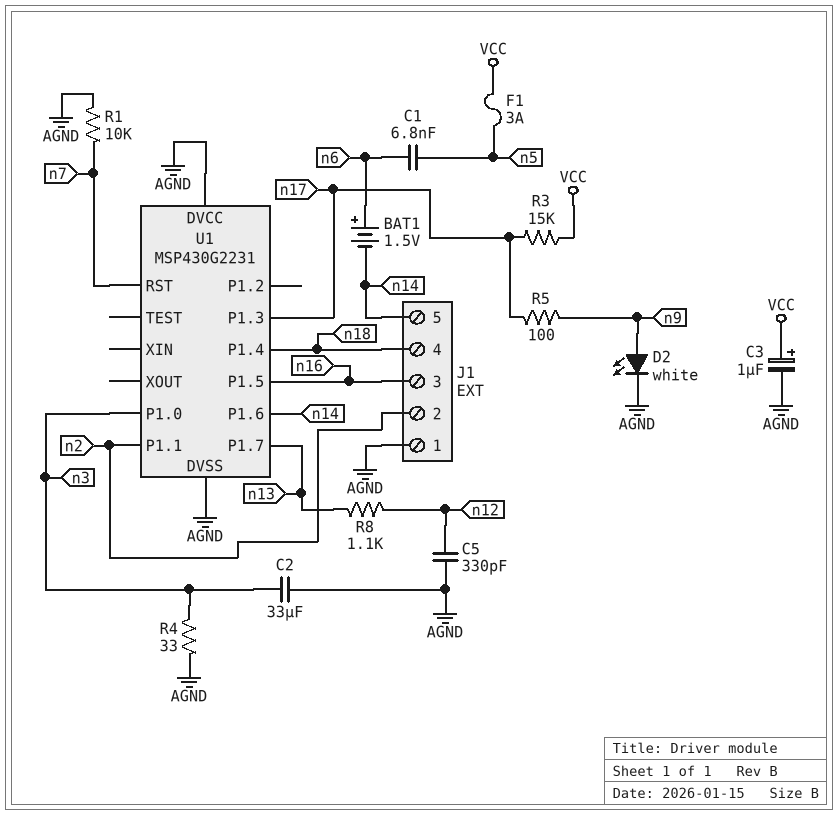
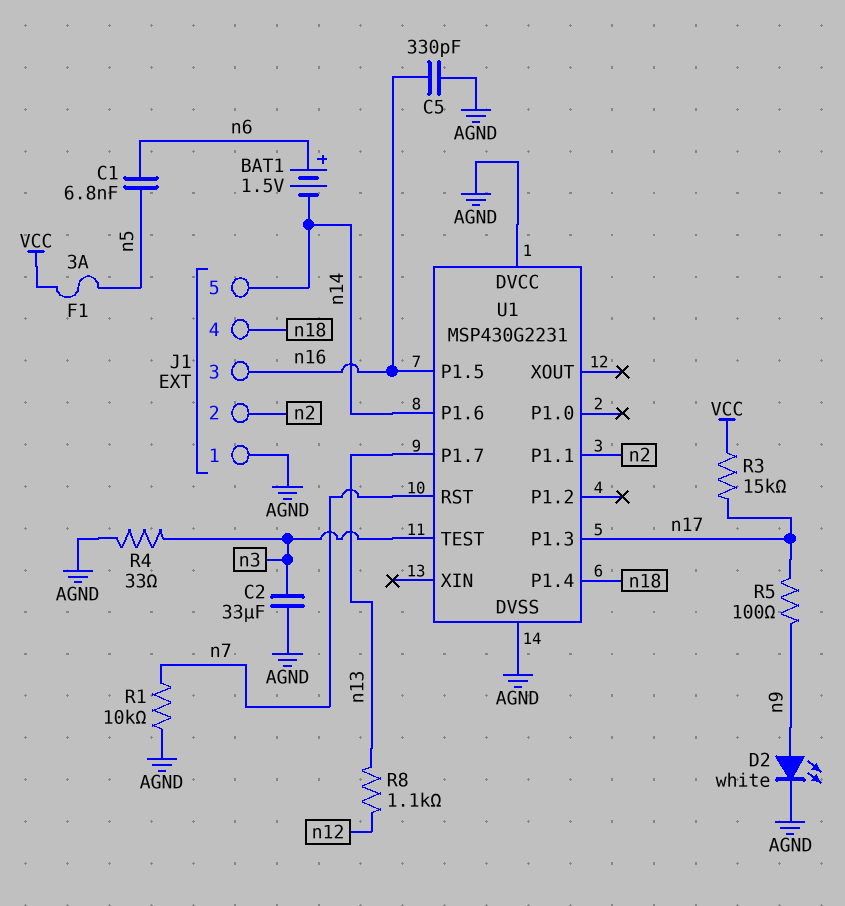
C3: 1uF (plus VCC, minus AGND) -> none
C5: 330pF (AGND, n12) -> 330pF (AGND, n16)
U1 pin P1.0: n3 -> none
U1 pin TEST: none -> n3

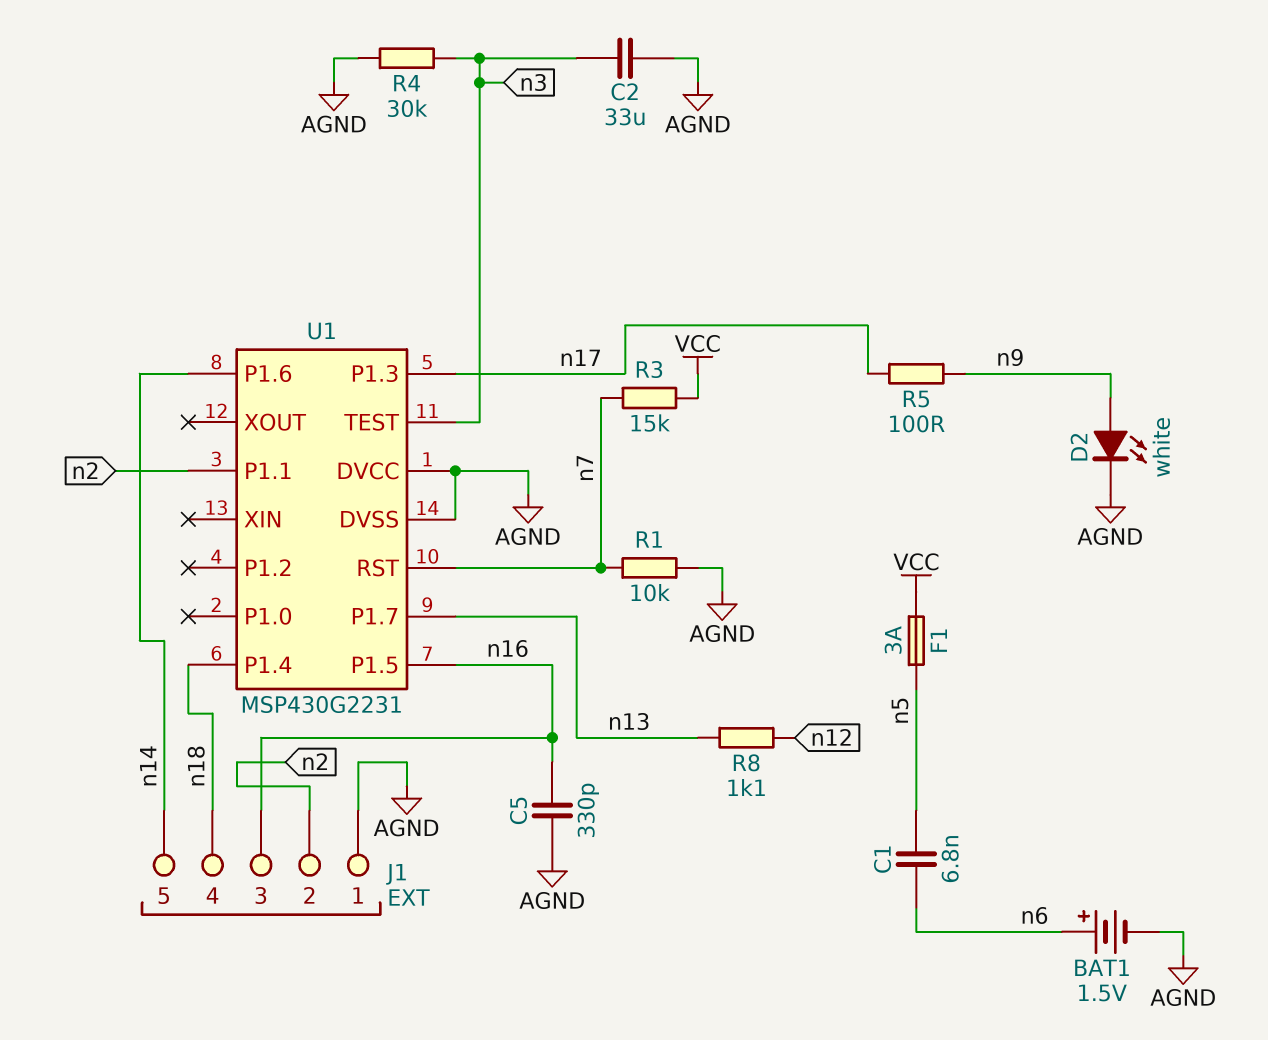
BAT1: 1.5V (plus n6, minus n14) -> 1.5V (plus n6, minus AGND)
R3: 15k (VCC, n17) -> 15k (VCC, n7)
R4: 33 (AGND, n3) -> 30k (AGND, n3)

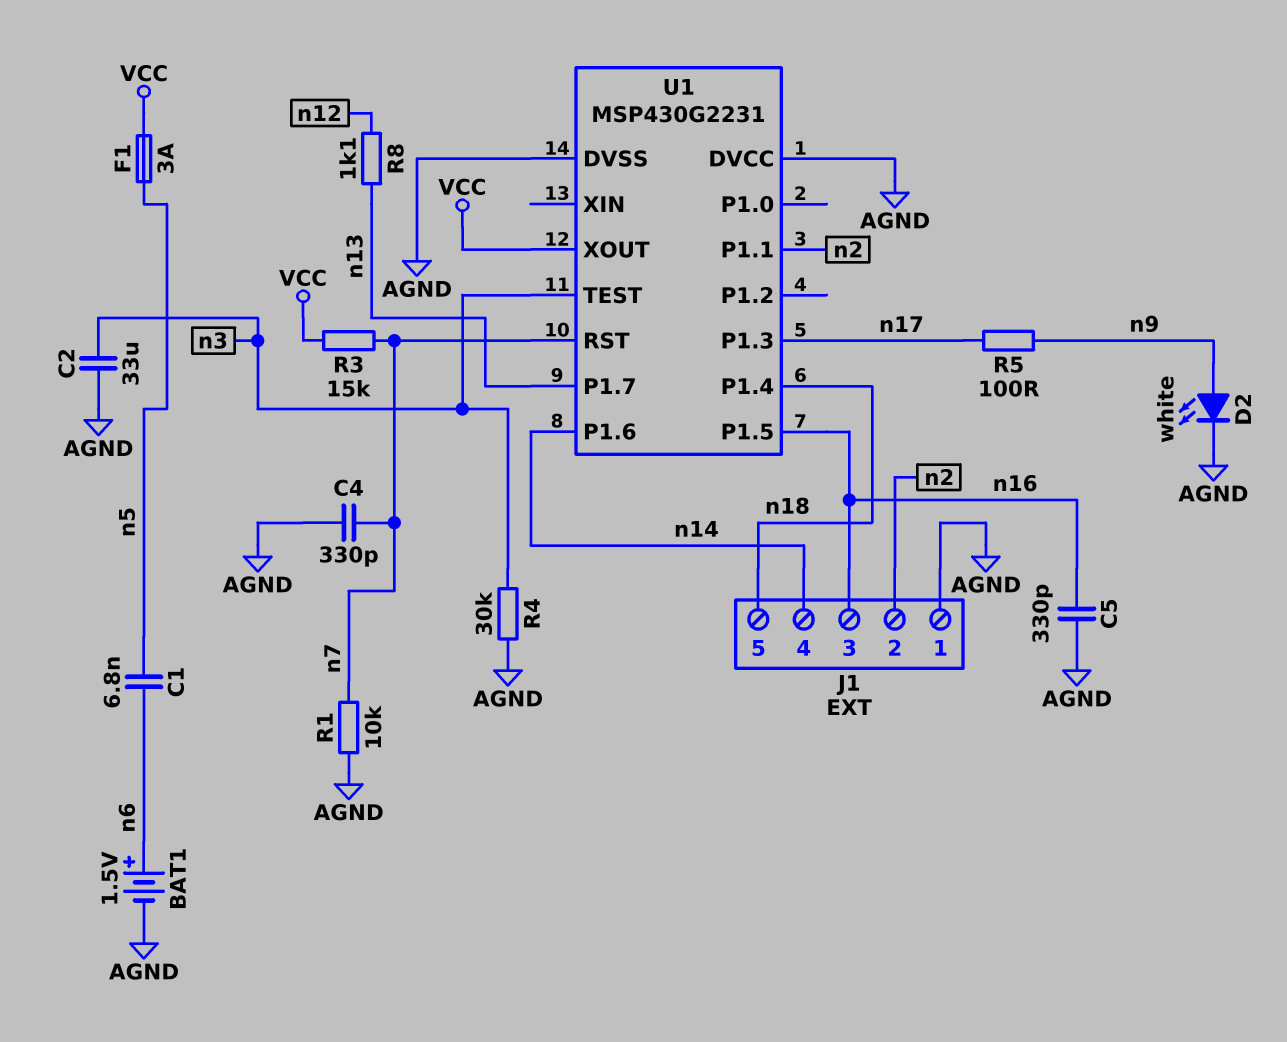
C4: none -> 330pF (AGND, n7)
J1 pin 4: n18 -> n14
J1 pin 5: n14 -> n18
U1 pin XOUT: none -> VCC

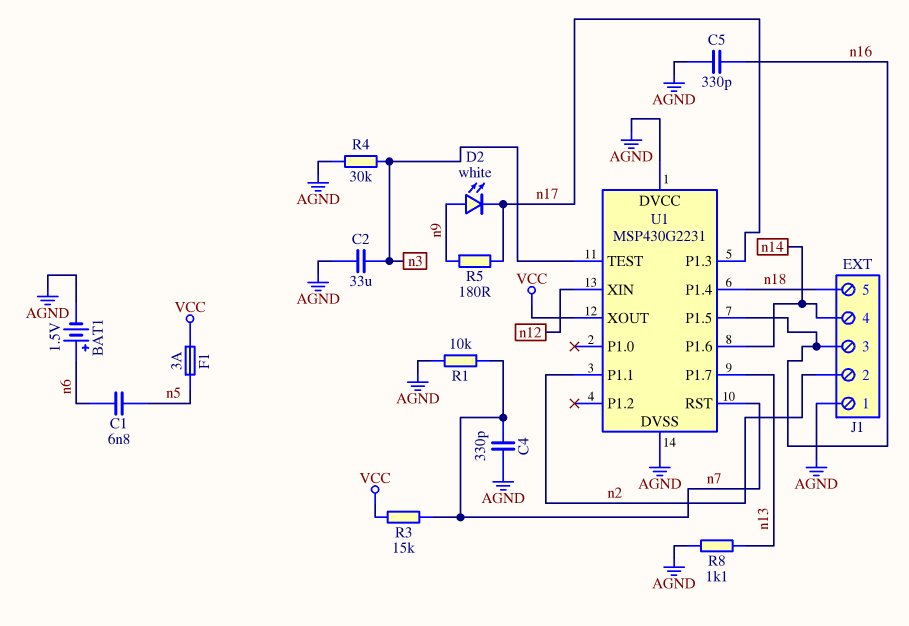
D2: LED white (A n9, K AGND) -> LED white (A n9, K n17)
R5: 100 (n9, n17) -> 180 (n9, n17)
R8: 1.1k (n12, n13) -> 1.1k (AGND, n13)
U1 pin XIN: none -> n12

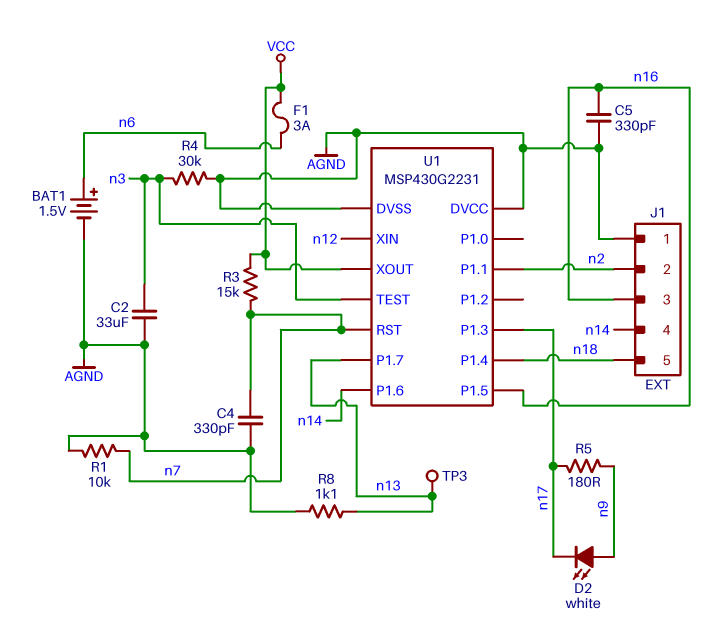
C1: 6.8nF (n5, n6) -> none
F1: 3A (VCC, n5) -> 3A (VCC, n6)
TP3: none -> test point (n13)

